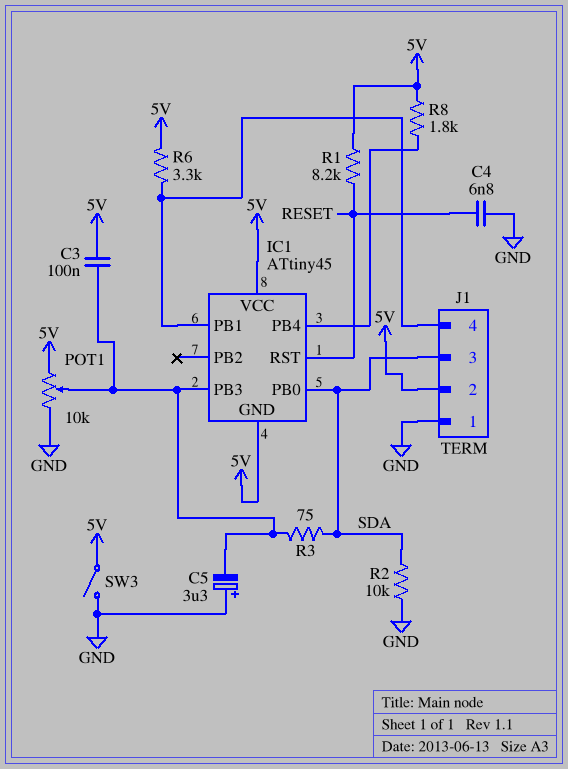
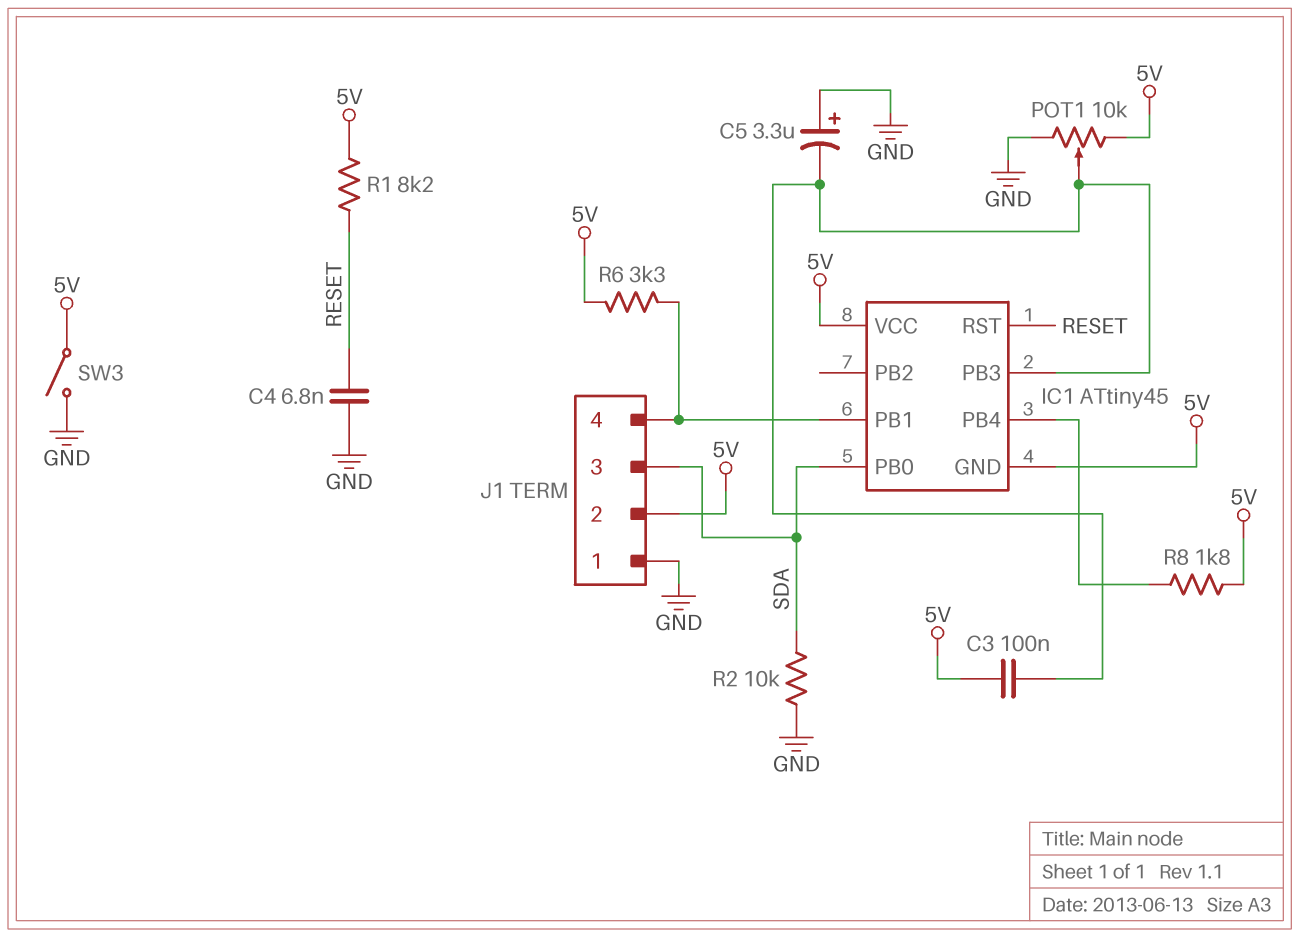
R3: 75 (IC1/PB3, SDA) -> none

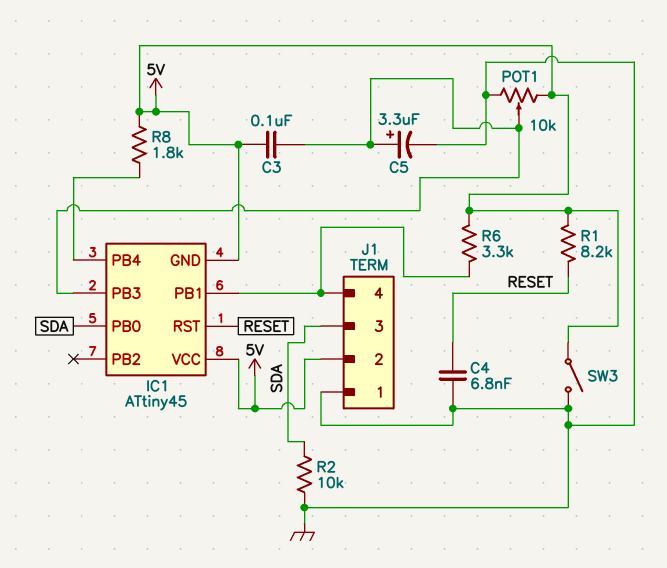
C5: 3.3uF (plus GND, minus IC1/PB3) -> 3.3uF (plus IC1/PB3, minus GND)

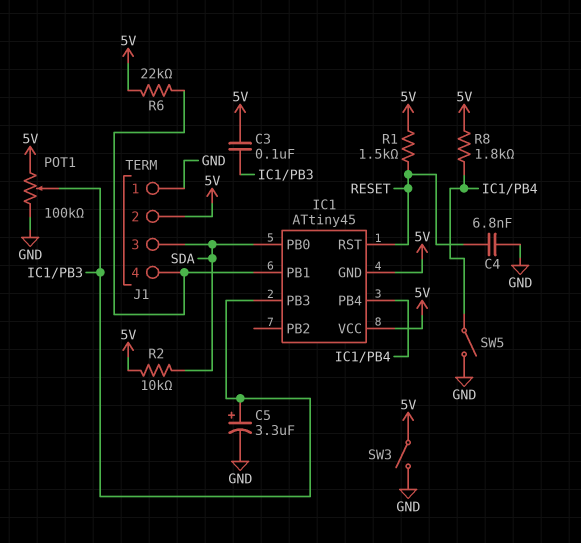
POT1: 10k (5V, GND, wiper IC1/PB3) -> 100k (5V, GND, wiper IC1/PB3)
R1: 8.2k (5V, RESET) -> 1.5k (5V, RESET)
R2: 10k (GND, SDA) -> 10k (5V, SDA)
R6: 3.3k (5V, IC1/PB1) -> 22k (5V, IC1/PB1)
SW5: none -> switch (GND, IC1/PB4)

